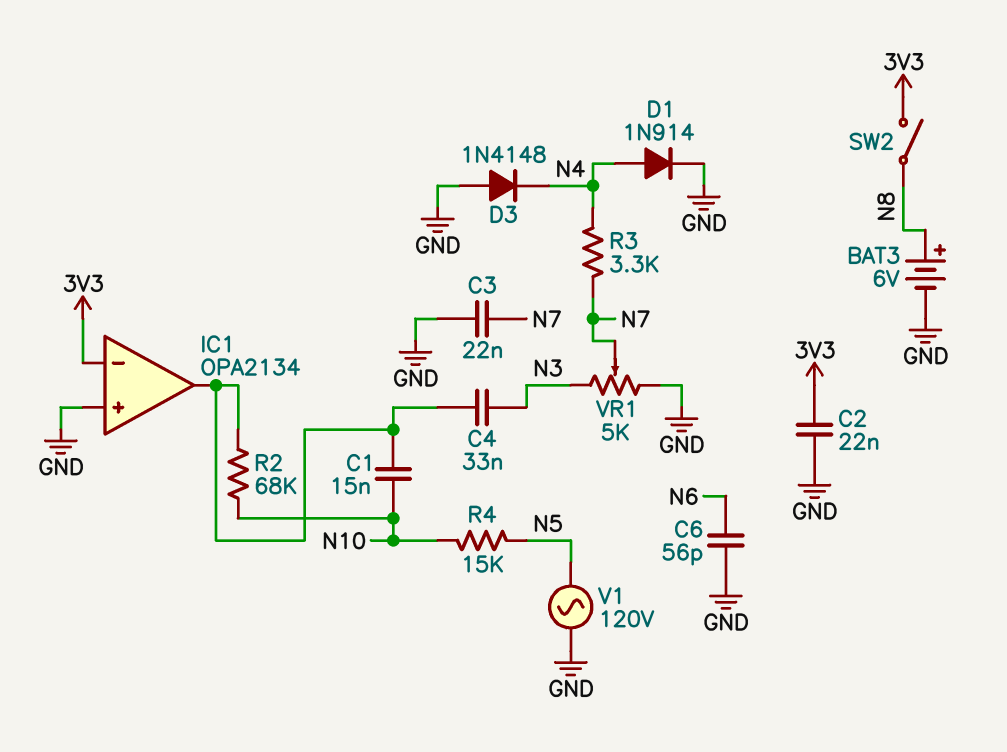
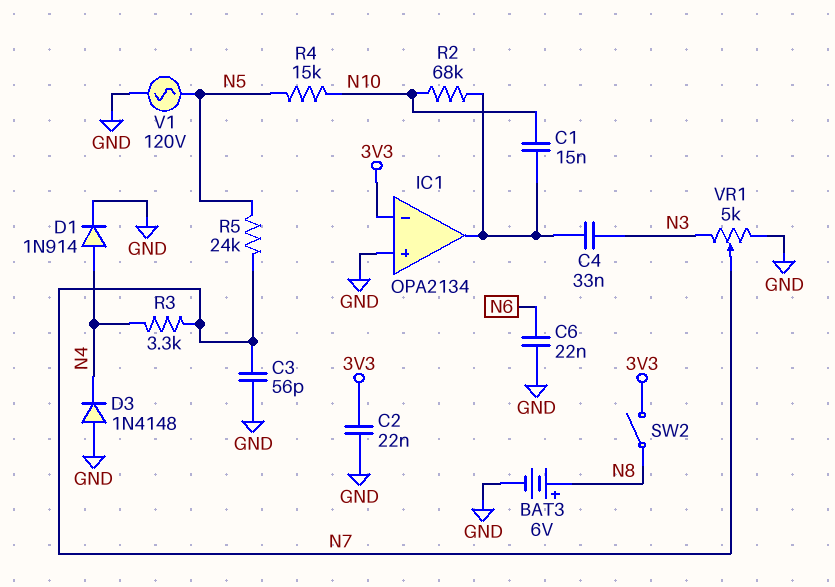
C3: 22nF (GND, N7) -> 56pF (GND, N7)
C6: 56pF (GND, N6) -> 22nF (GND, N6)
R5: none -> 24k (N5, N7)

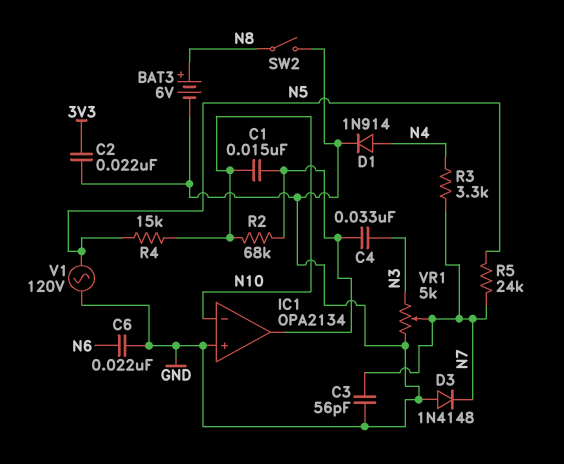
D3: diode 1N4148 (A GND, K N4) -> diode 1N4148 (A GND, K N7)
IC1 pin in-: 3V3 -> N10
SW2: switch (3V3, N8) -> switch (GND, N8)

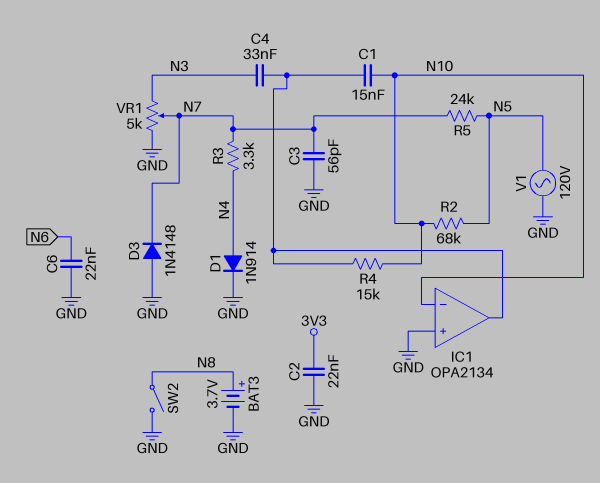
BAT3: 6V (plus N8, minus GND) -> 3.7V (plus N8, minus GND)
R2: 68k (IC1/out, N10) -> 68k (N5, N10)
R4: 15k (N5, N10) -> 15k (IC1/out, N10)

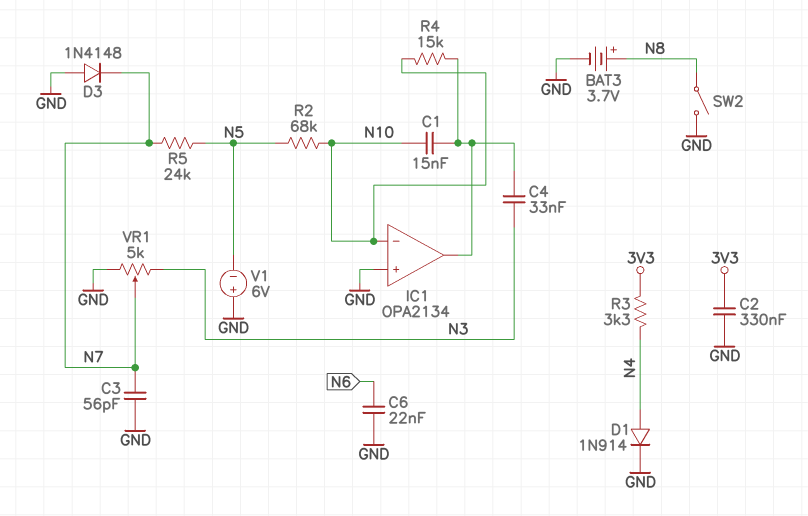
C2: 22nF (3V3, GND) -> 330nF (3V3, GND)
R3: 3.3k (N4, N7) -> 3.3k (3V3, N4)
V1: AC 120V (GND, N5) -> 6V (plus GND, minus N5)

